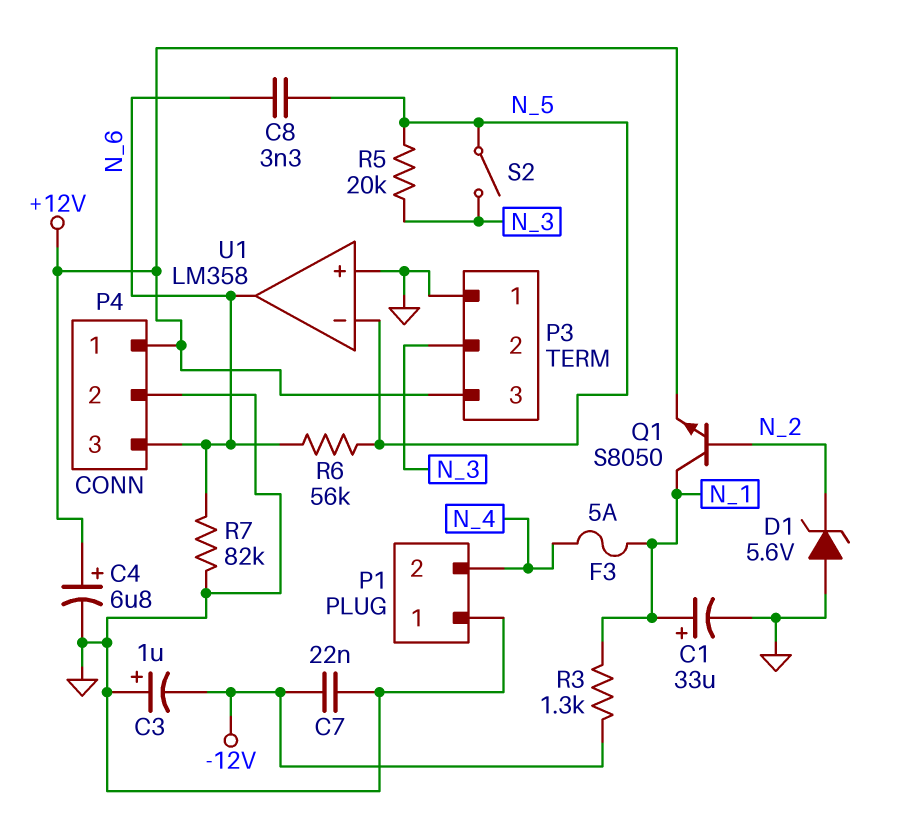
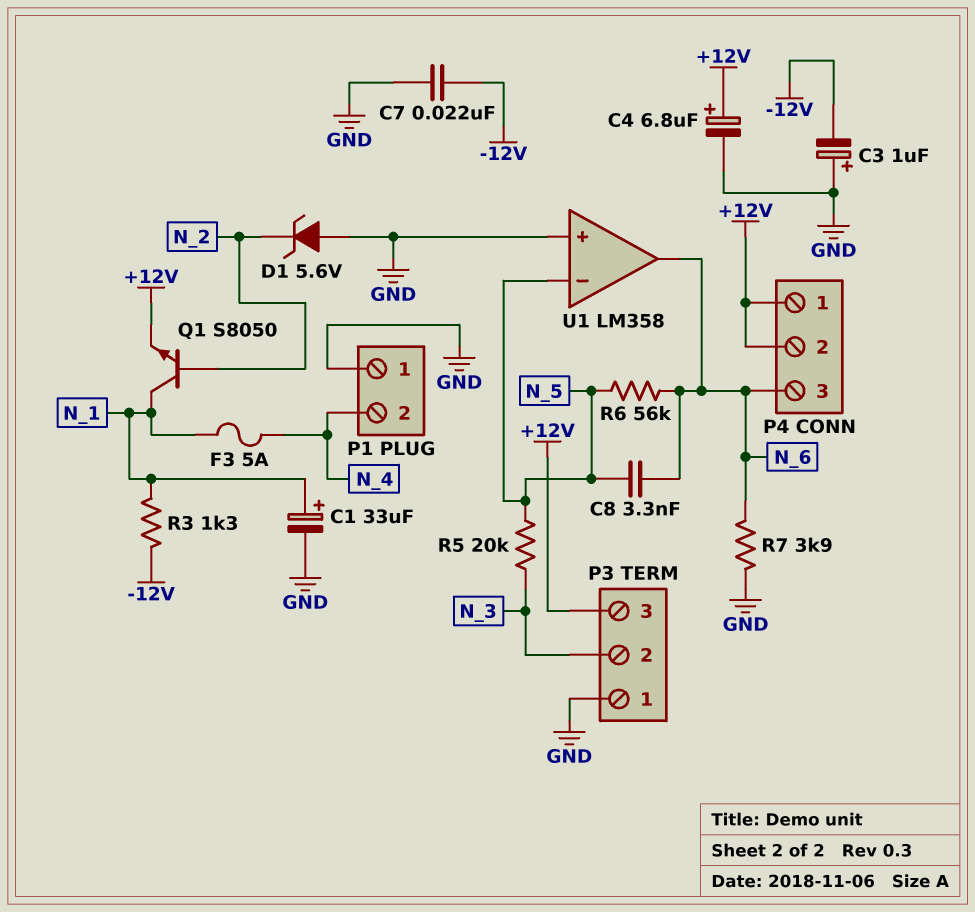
P4 pin 2: GND -> +12V
R7: 82k (GND, N_6) -> 3.9k (GND, N_6)
S2: switch (N_3, N_5) -> none

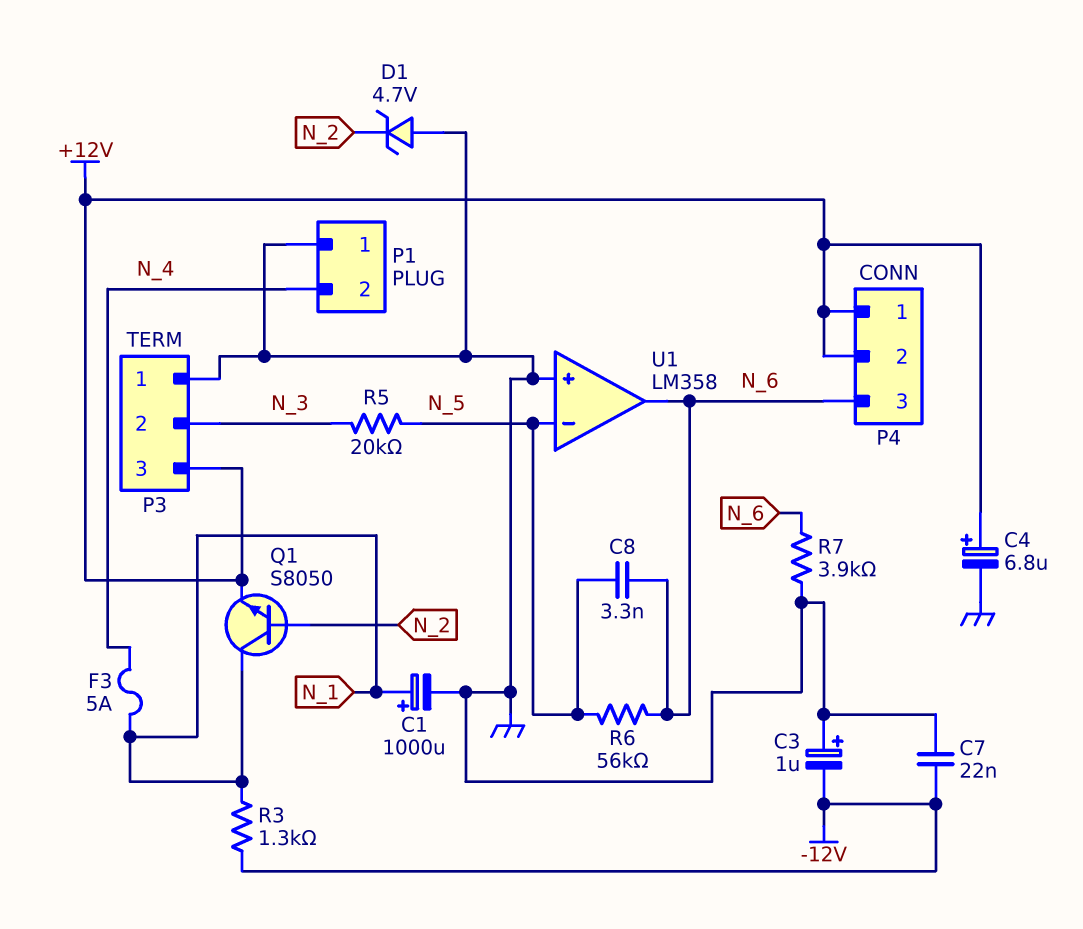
C1: 33uF (plus N_1, minus GND) -> 1000uF (plus N_1, minus GND)
D1: zener 5.6V (A GND, K N_2) -> zener 4.7V (A GND, K N_2)

